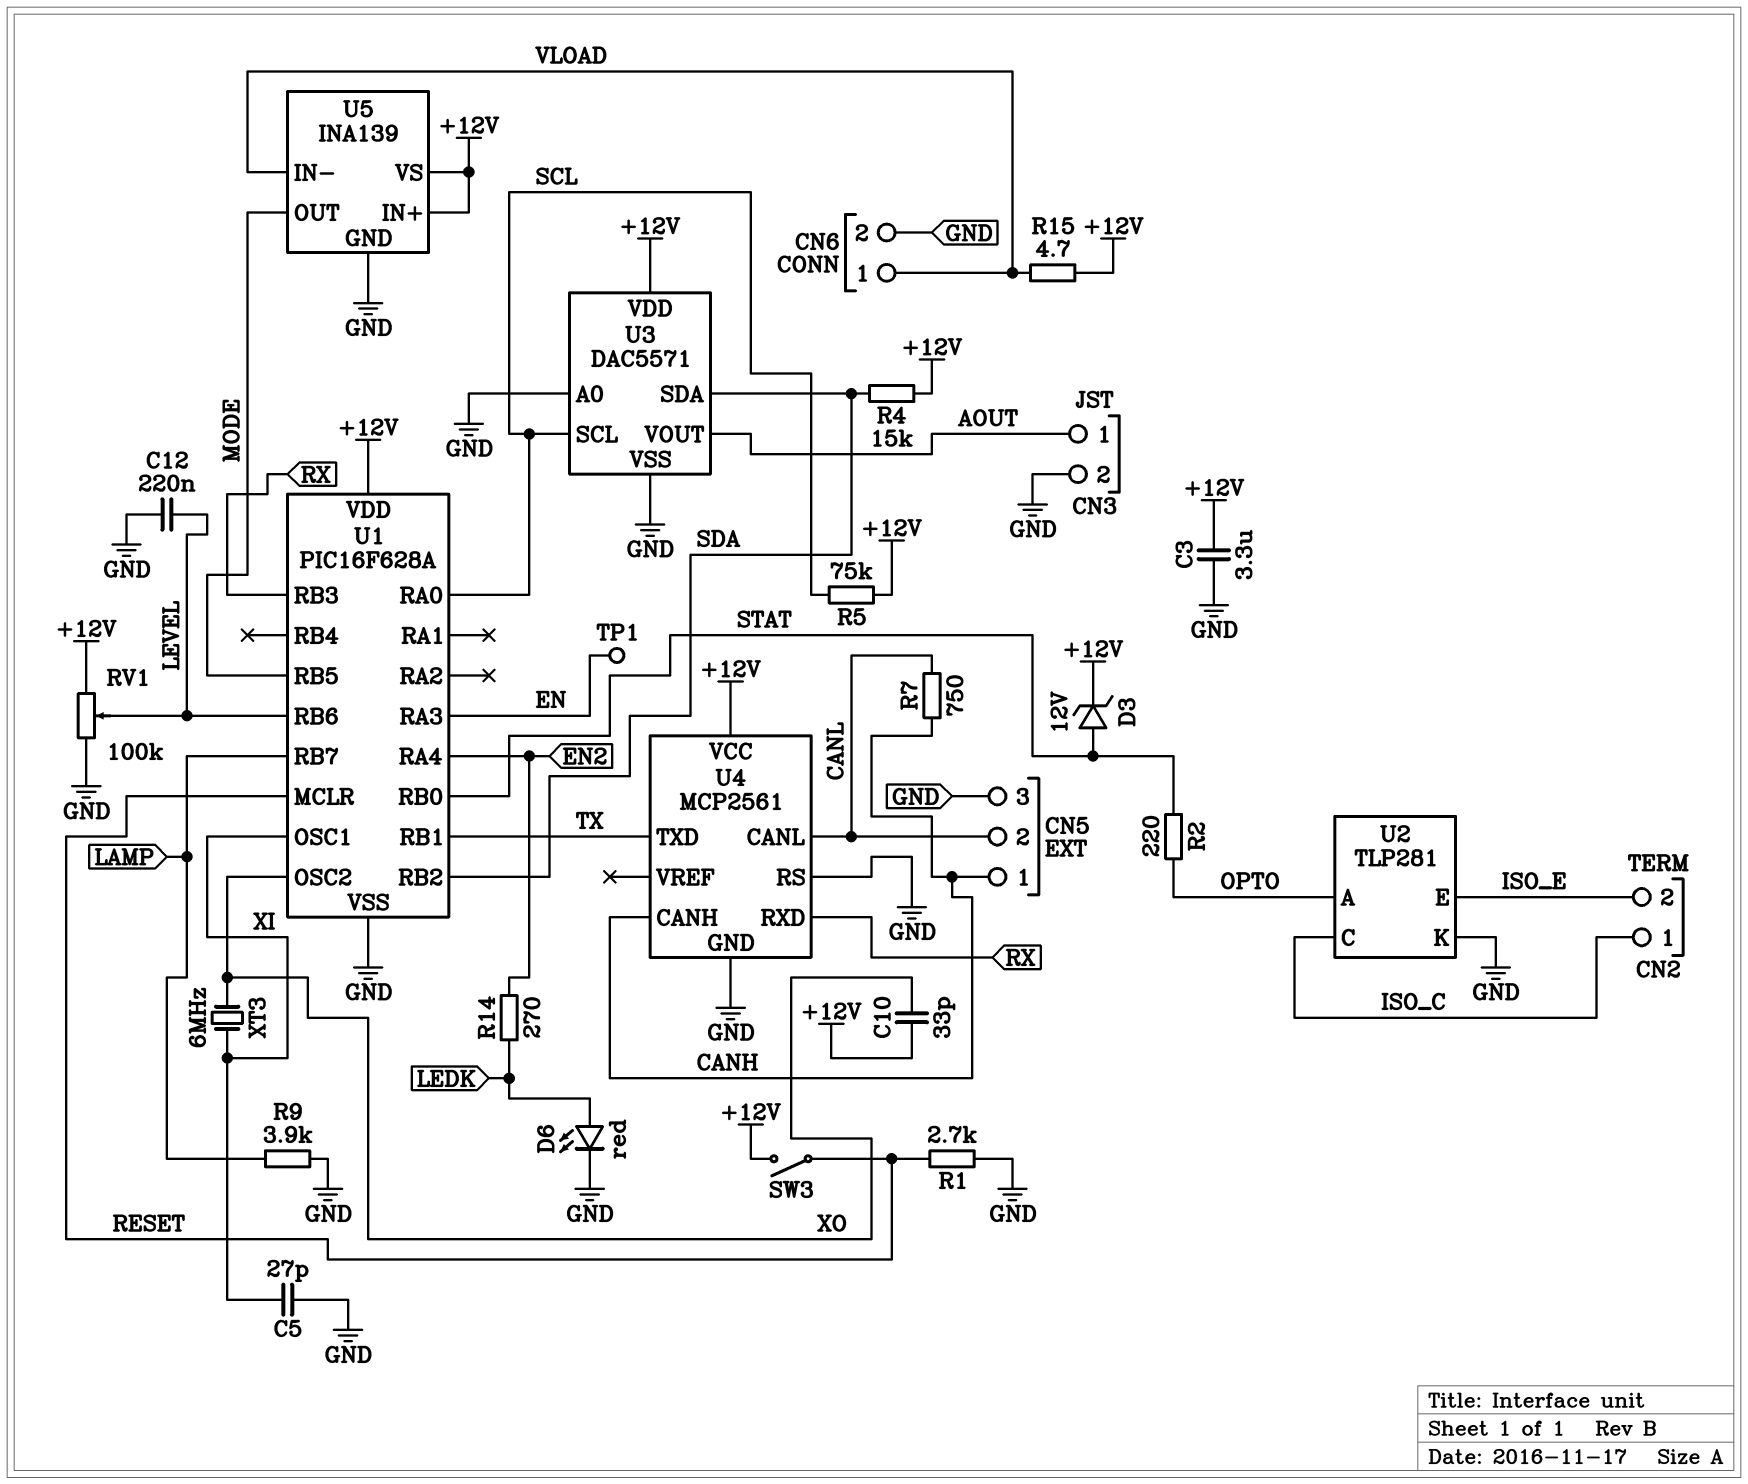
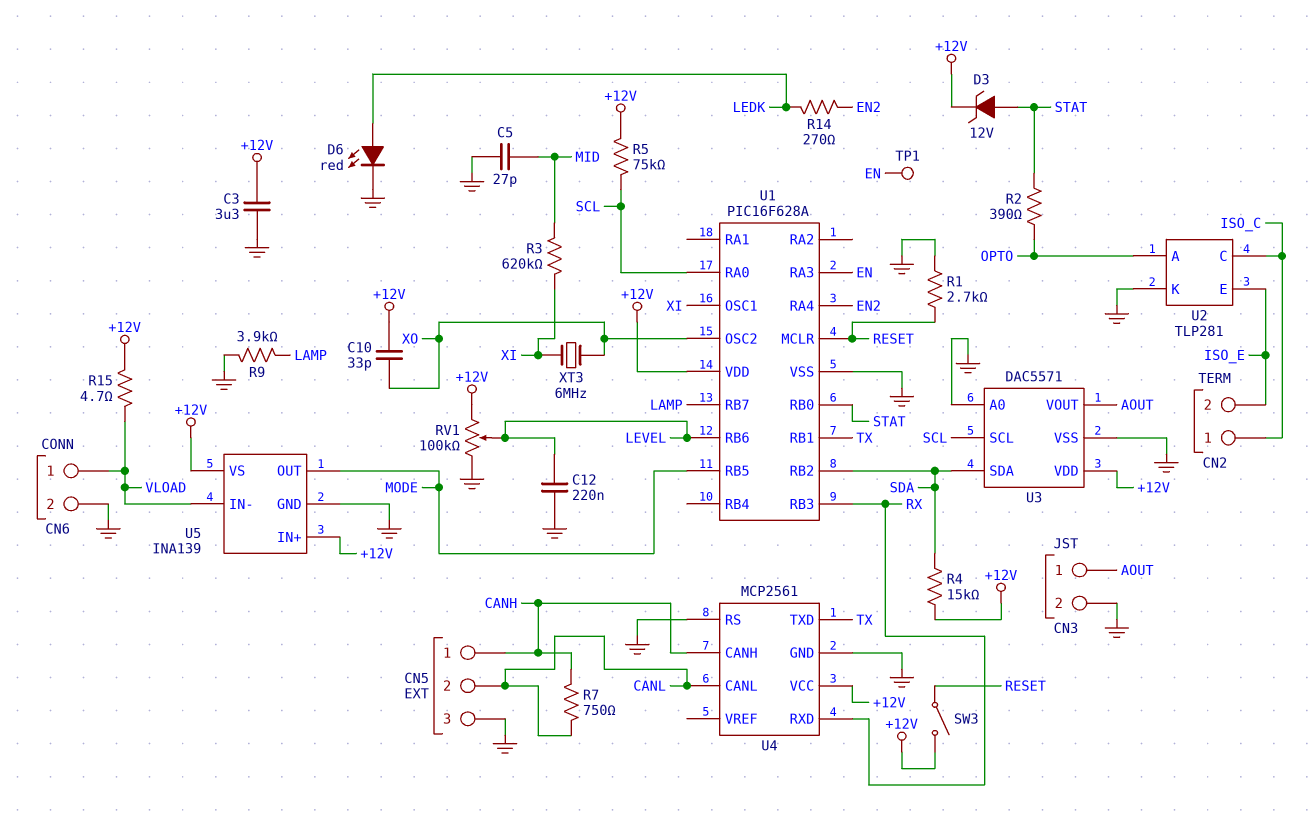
C5: 27pF (GND, XI) -> 27pF (GND, MID)
R2: 220 (OPTO, STAT) -> 390 (OPTO, STAT)
R3: none -> 620k (MID, XI)

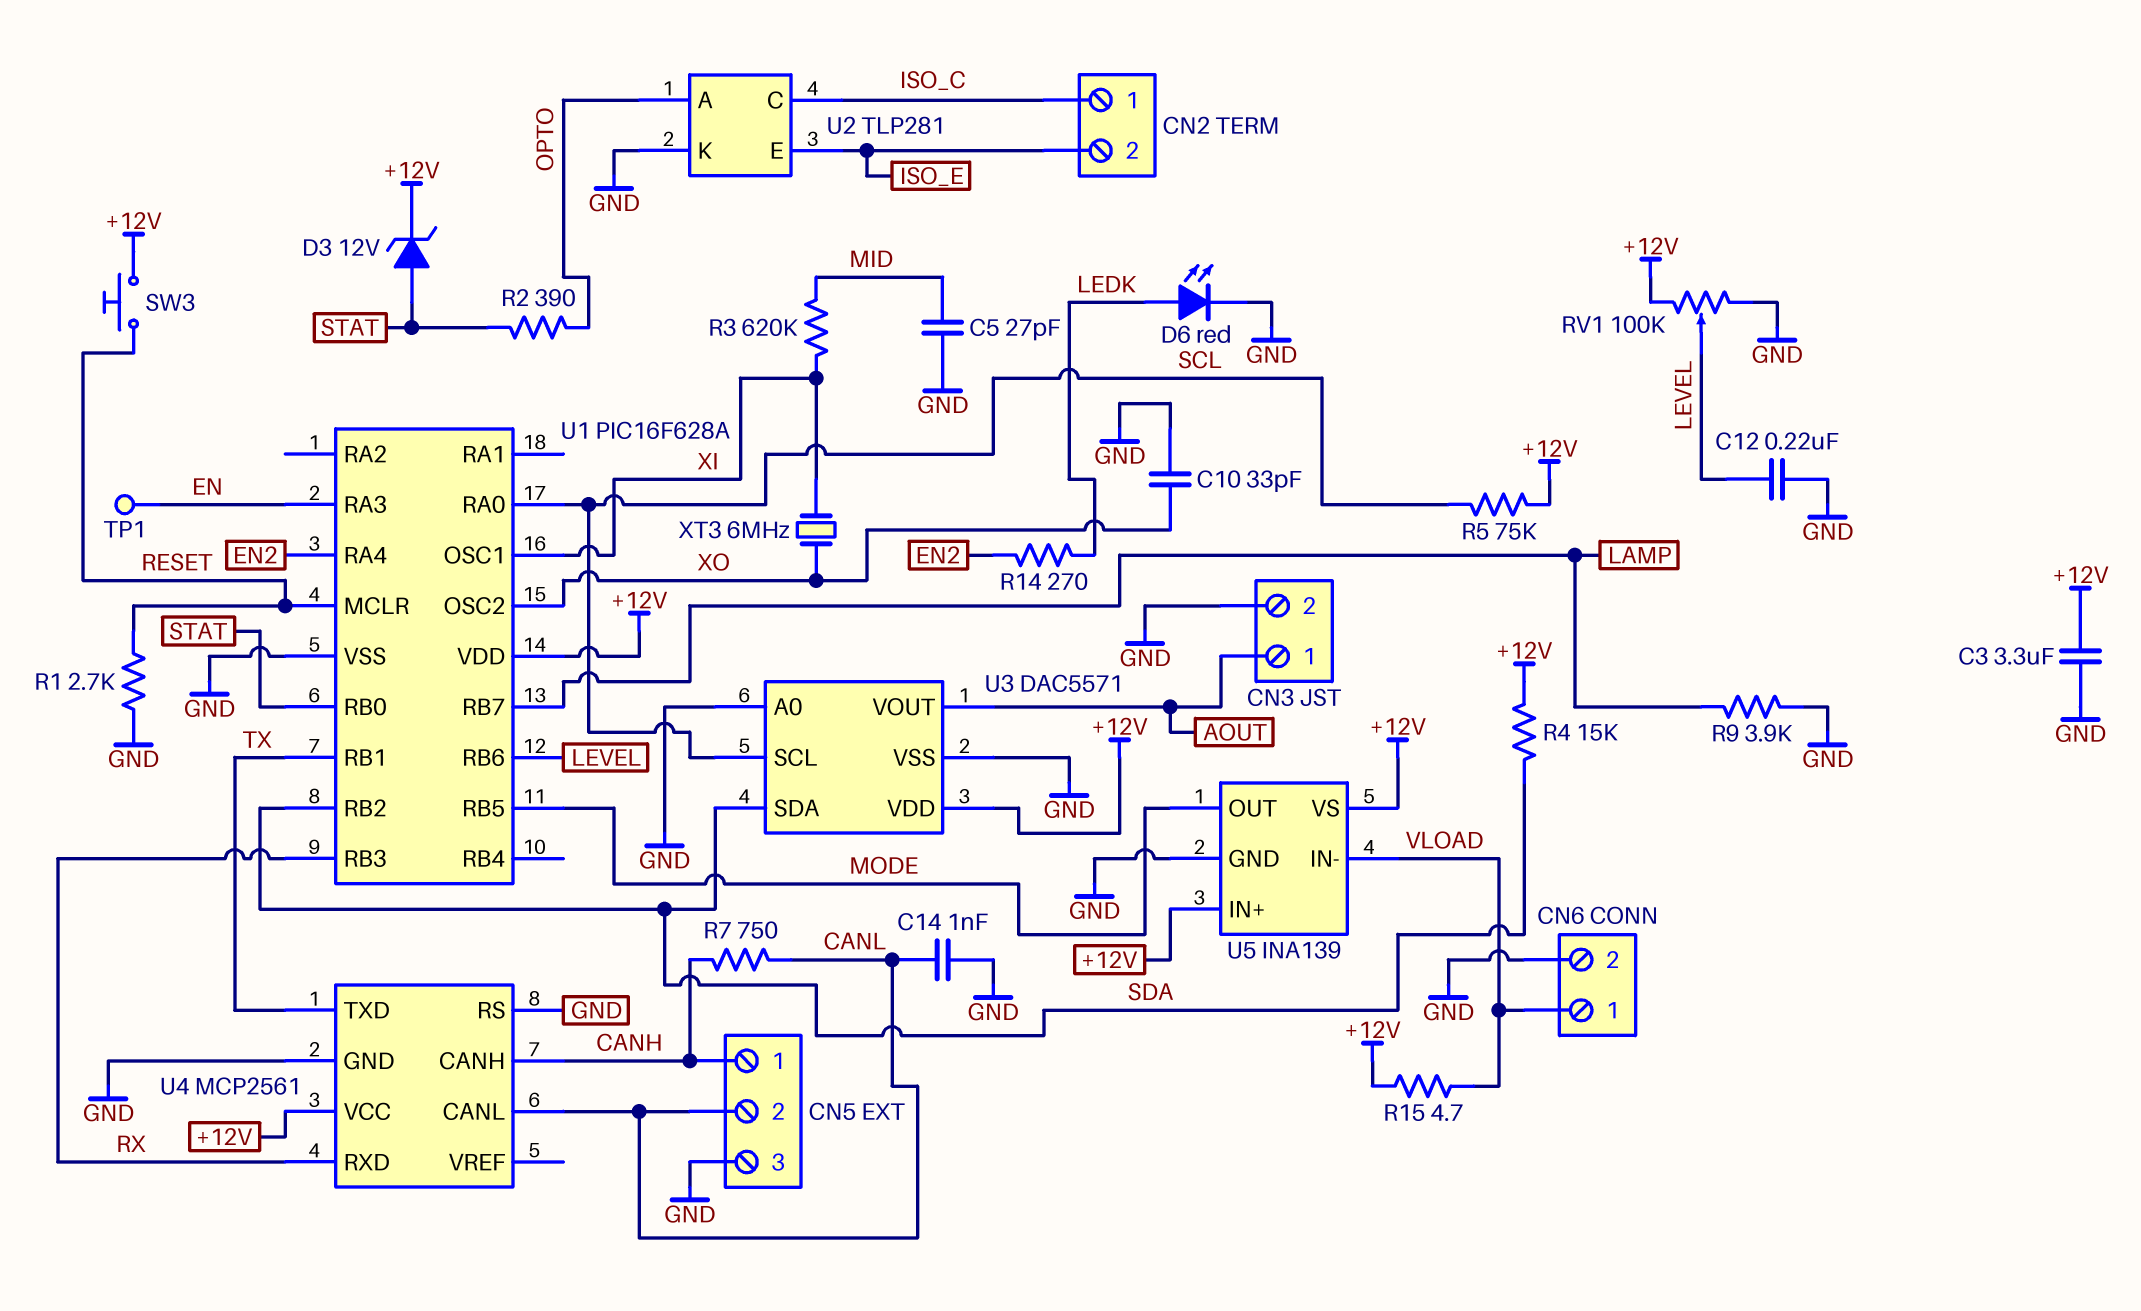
C10: 33pF (+12V, XO) -> 33pF (GND, XO)
C14: none -> 1nF (CANL, GND)
SW3: switch (+12V, RESET) -> button (+12V, RESET)

